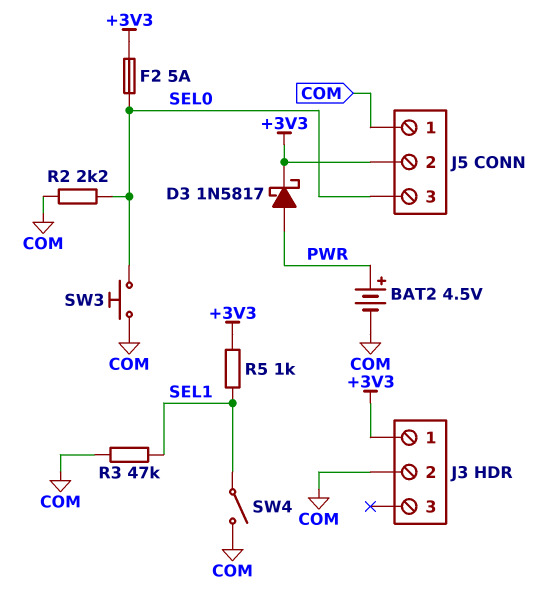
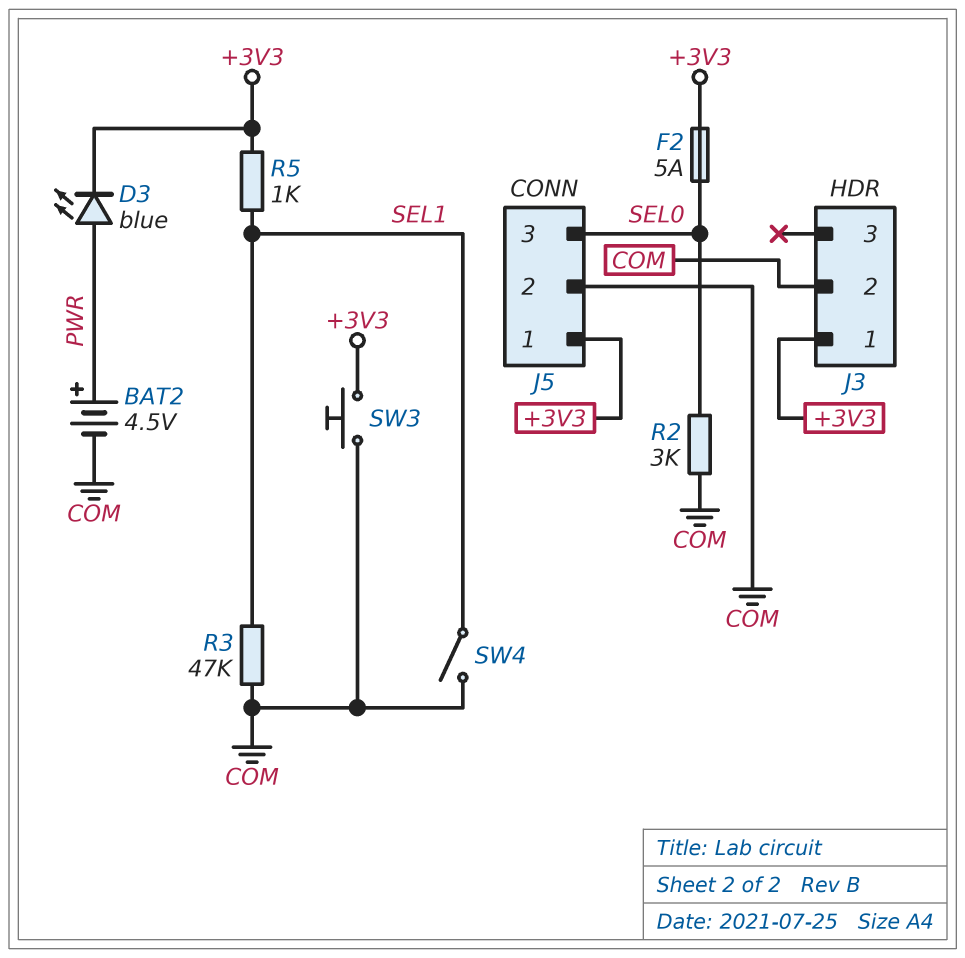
D3: schottky 1N5817 (A PWR, K +3V3) -> LED blue (A PWR, K +3V3)
J5 pin 1: COM -> +3V3
J5 pin 2: +3V3 -> COM
R2: 2.2k (COM, SEL0) -> 3k (COM, SEL0)
SW3: button (COM, SEL0) -> button (+3V3, COM)

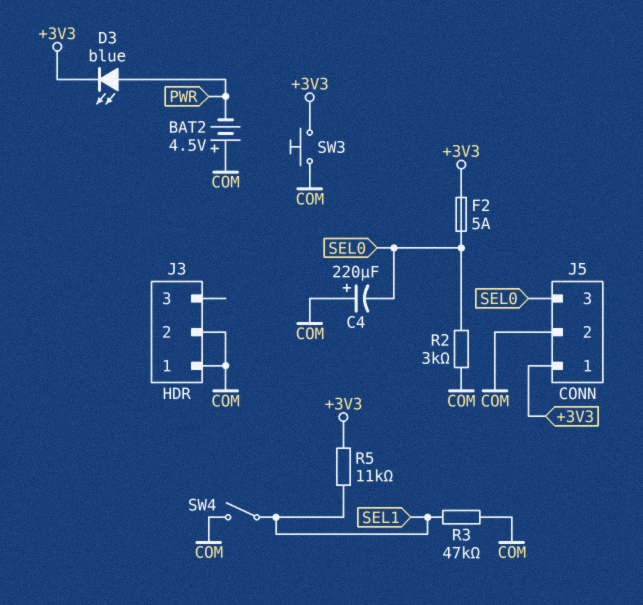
BAT2: 4.5V (plus PWR, minus COM) -> 4.5V (plus COM, minus PWR)
C4: none -> 220uF (plus COM, minus SEL0)
J3 pin 1: +3V3 -> COM
R5: 1k (+3V3, SEL1) -> 11k (+3V3, SEL1)

